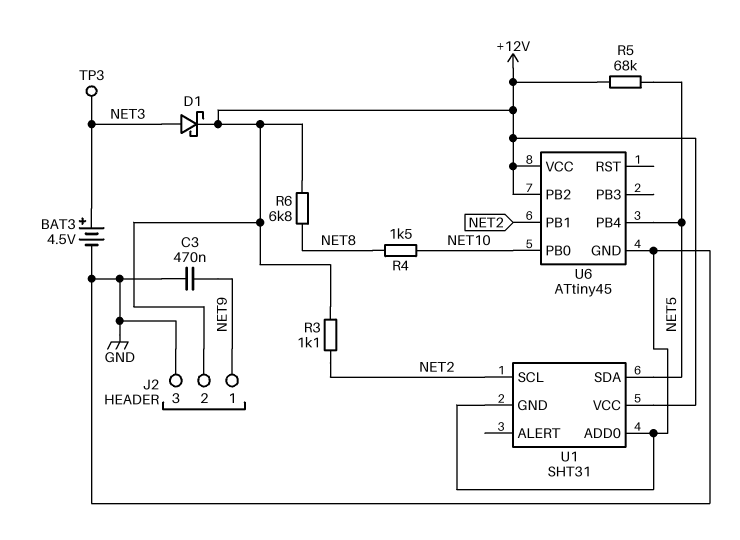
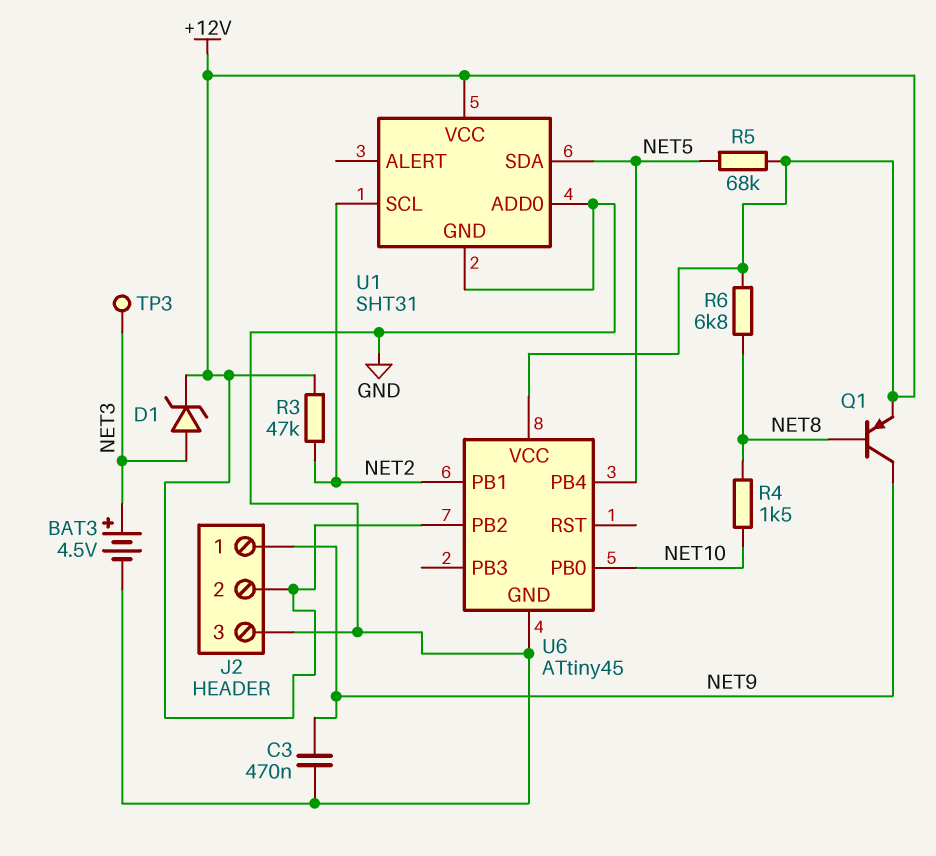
D1: schottky (A NET3, K +12V) -> zener (A NET3, K +12V)
Q1: none -> PNP (B NET8, C NET9, E +12V)
R3: 1.1k (+12V, NET2) -> 47k (+12V, NET2)

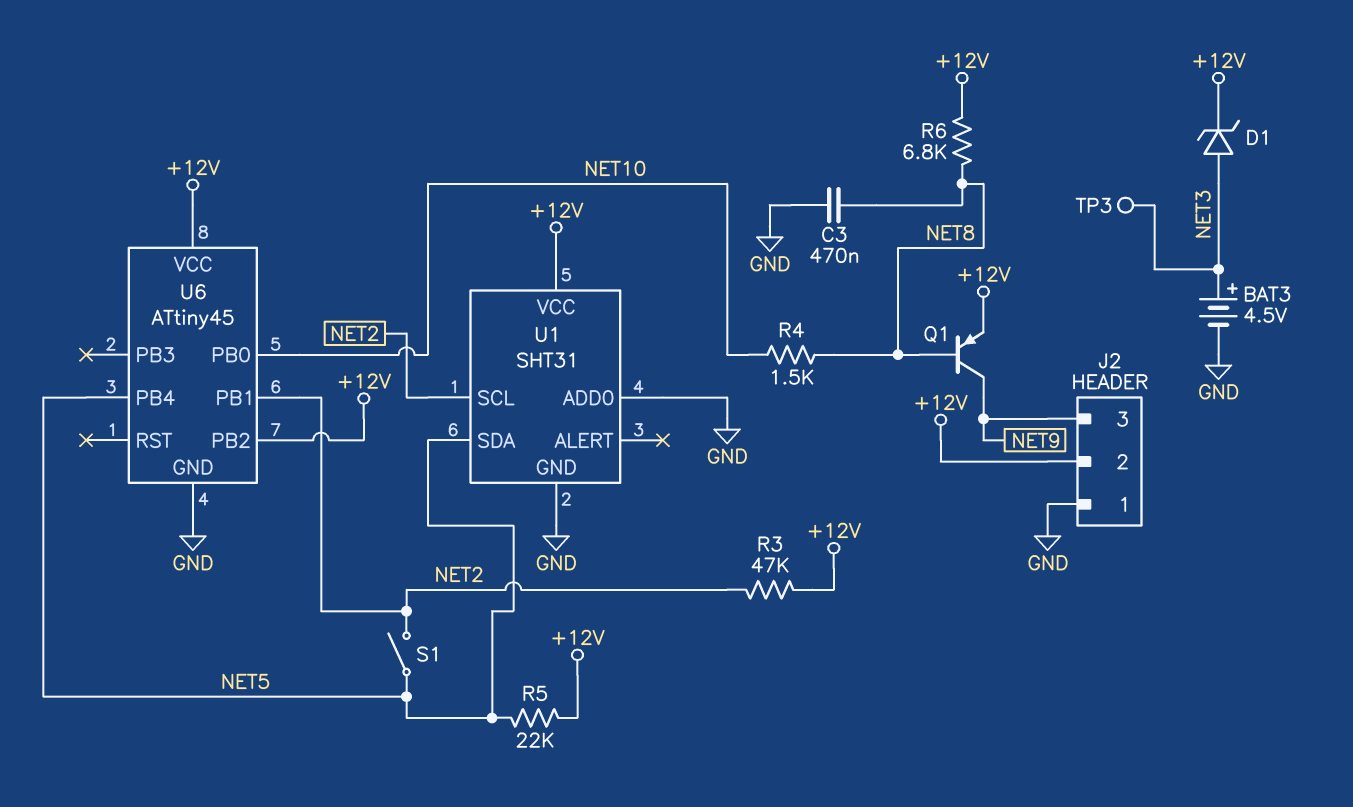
C3: 470nF (GND, NET9) -> 470nF (GND, NET8)
J2 pin 1: NET9 -> GND
J2 pin 3: GND -> NET9
R5: 68k (+12V, NET5) -> 22k (+12V, NET5)
S1: none -> switch (NET2, NET5)

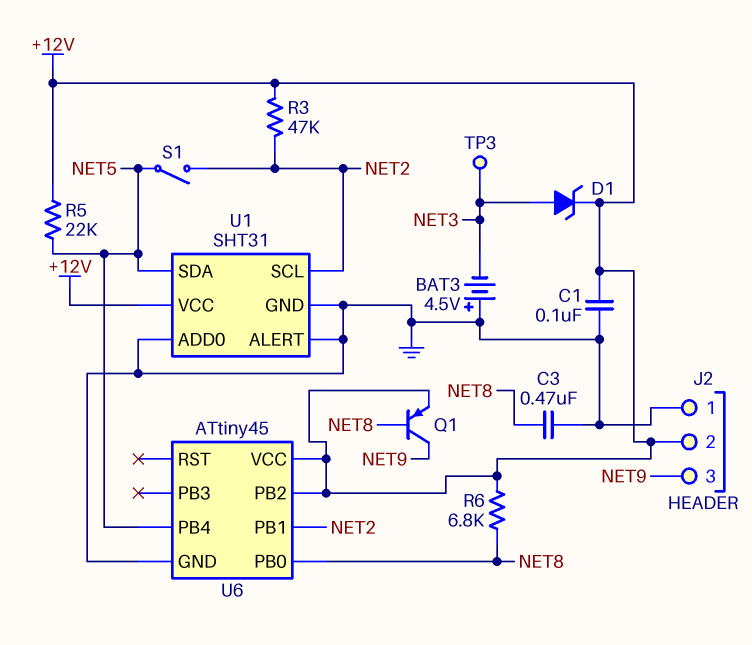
BAT3: 4.5V (plus NET3, minus GND) -> 4.5V (plus GND, minus NET3)
C1: none -> 100nF (+12V, GND)
R4: 1.5k (NET8, NET10) -> none
U1 pin ALERT: none -> GND
U6 pin PB0: NET10 -> NET8

